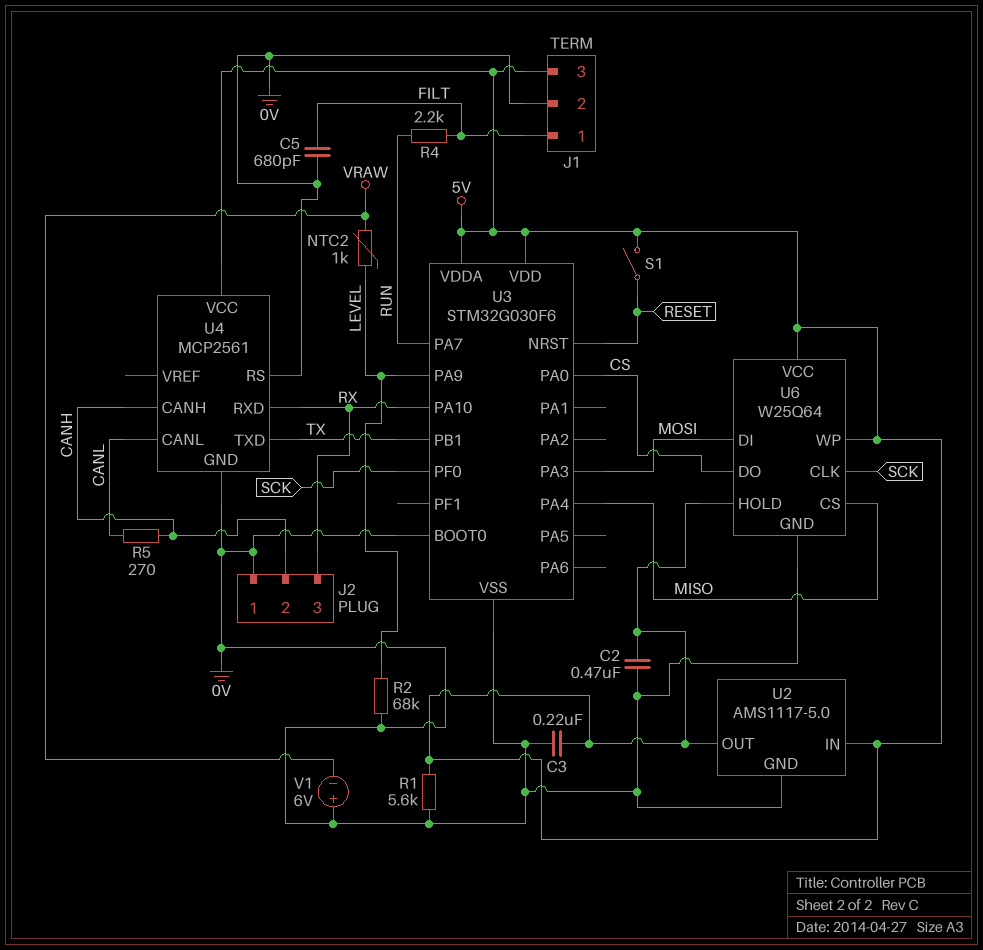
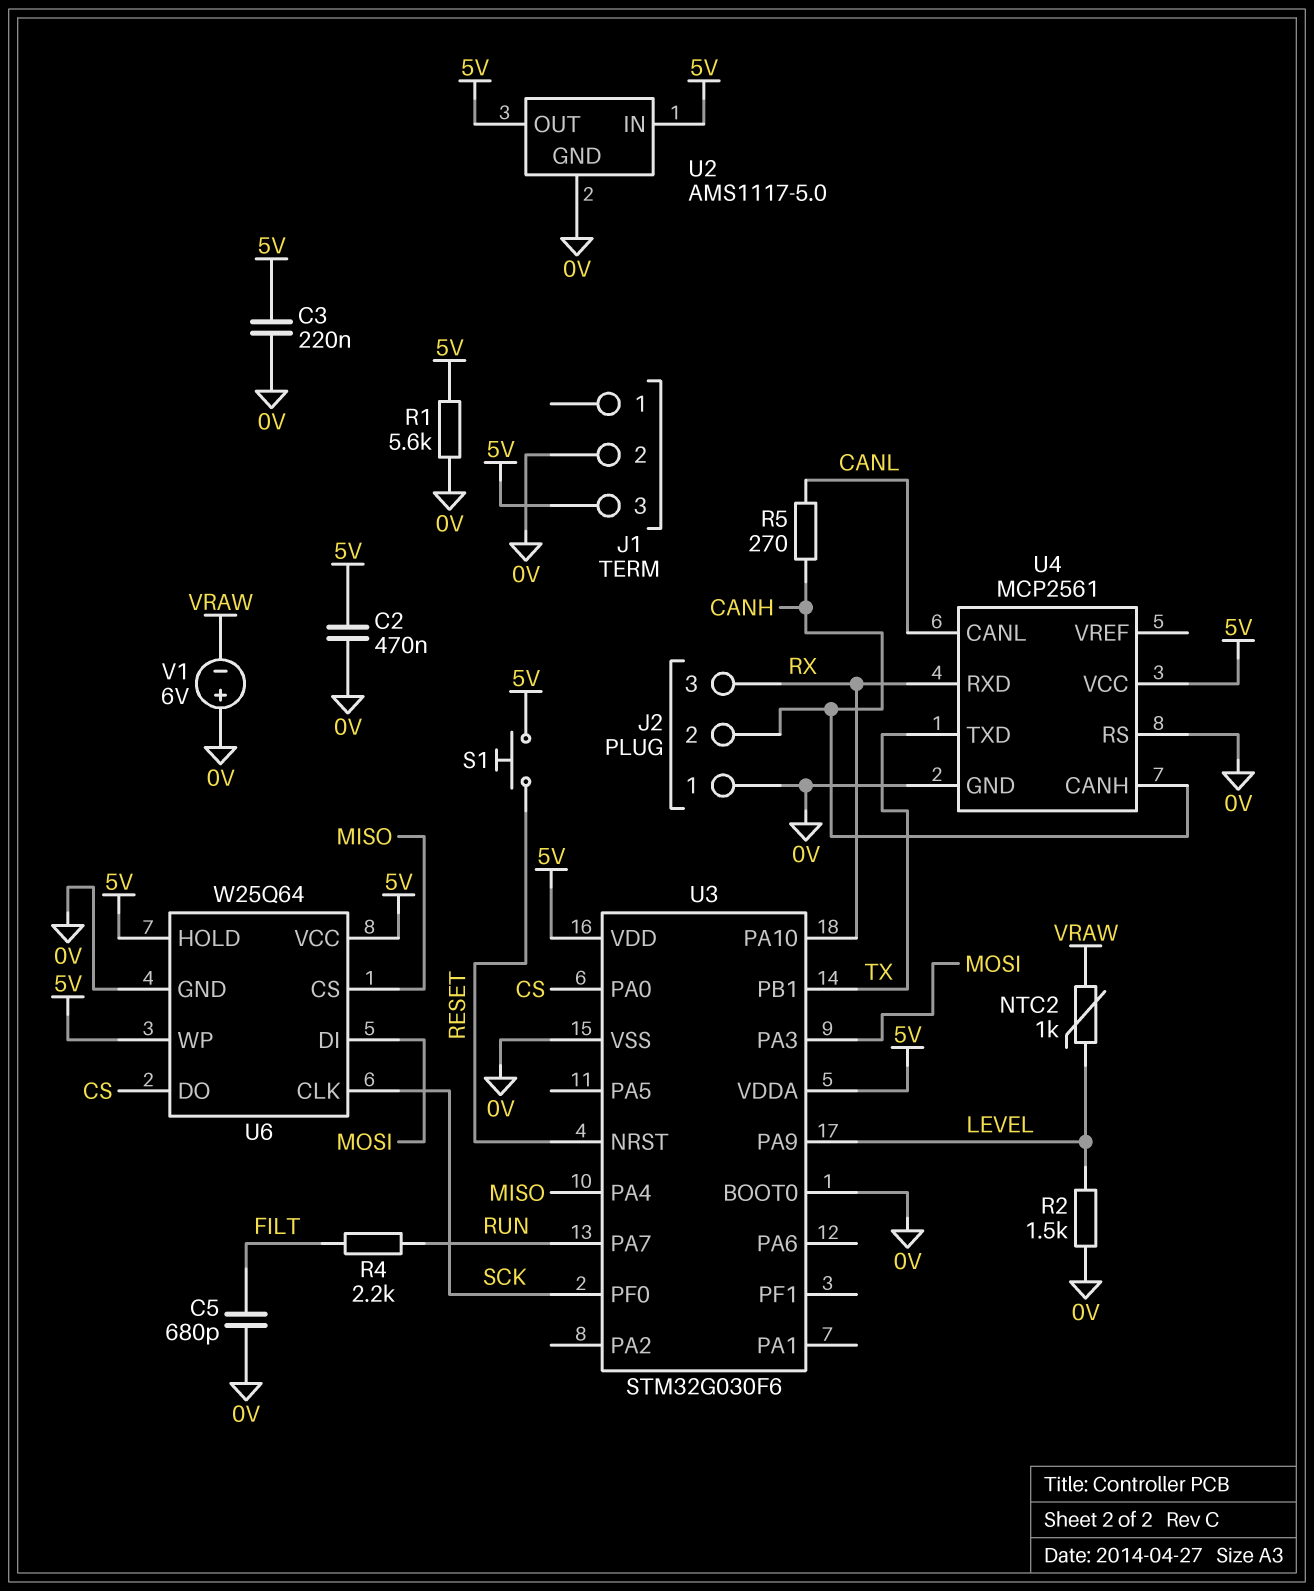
J1 pin 1: FILT -> none
R2: 68k (0V, LEVEL) -> 1.5k (0V, LEVEL)
S1: switch (5V, RESET) -> button (5V, RESET)

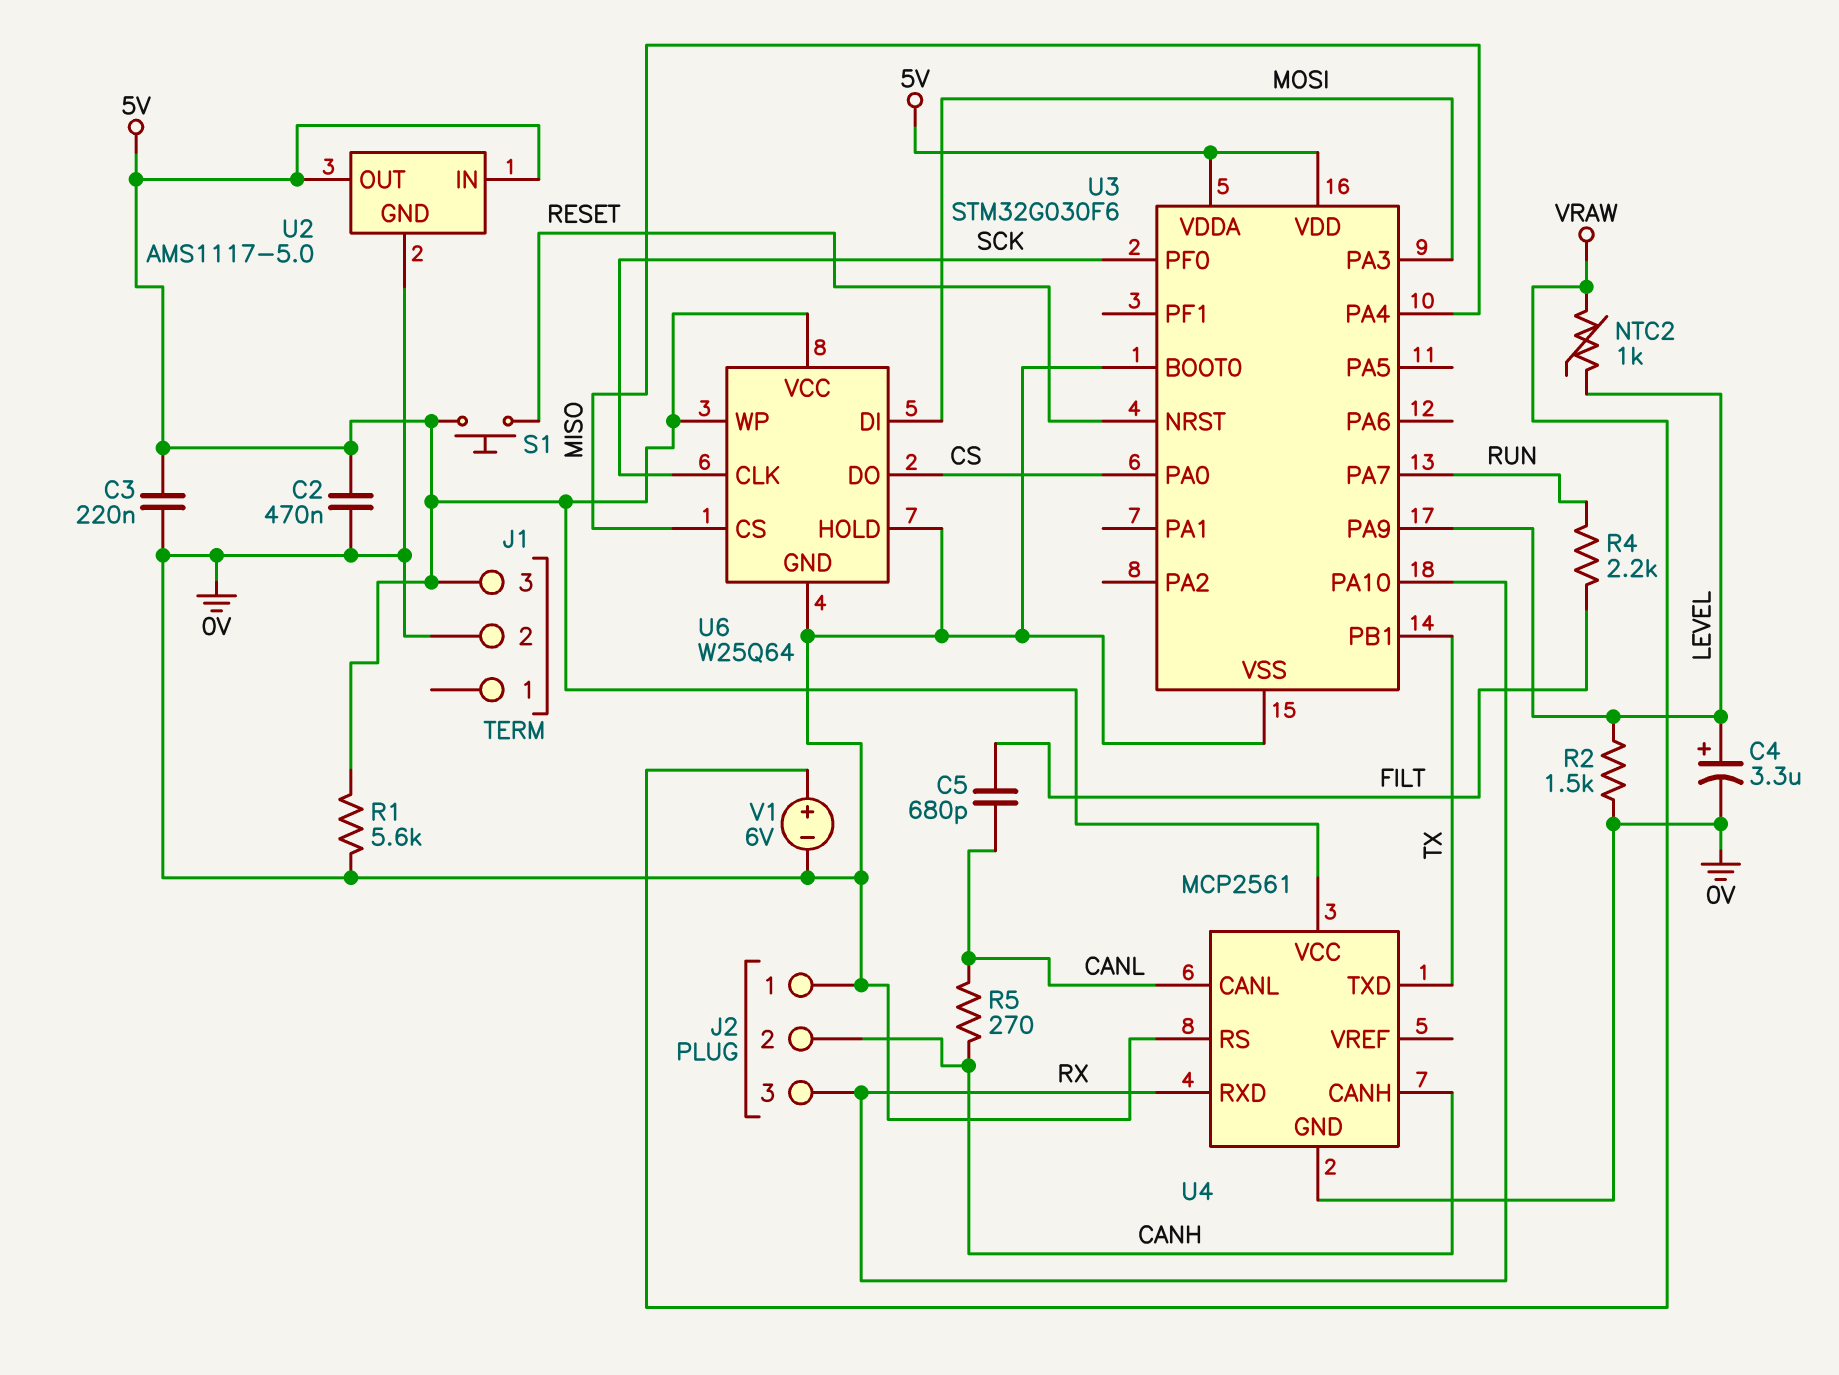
C4: none -> 3.3uF (plus LEVEL, minus 0V)
C5: 680pF (0V, FILT) -> 680pF (CANL, FILT)
U6 pin HOLD: 5V -> 0V
V1: 6V (plus 0V, minus VRAW) -> 6V (plus VRAW, minus 0V)

